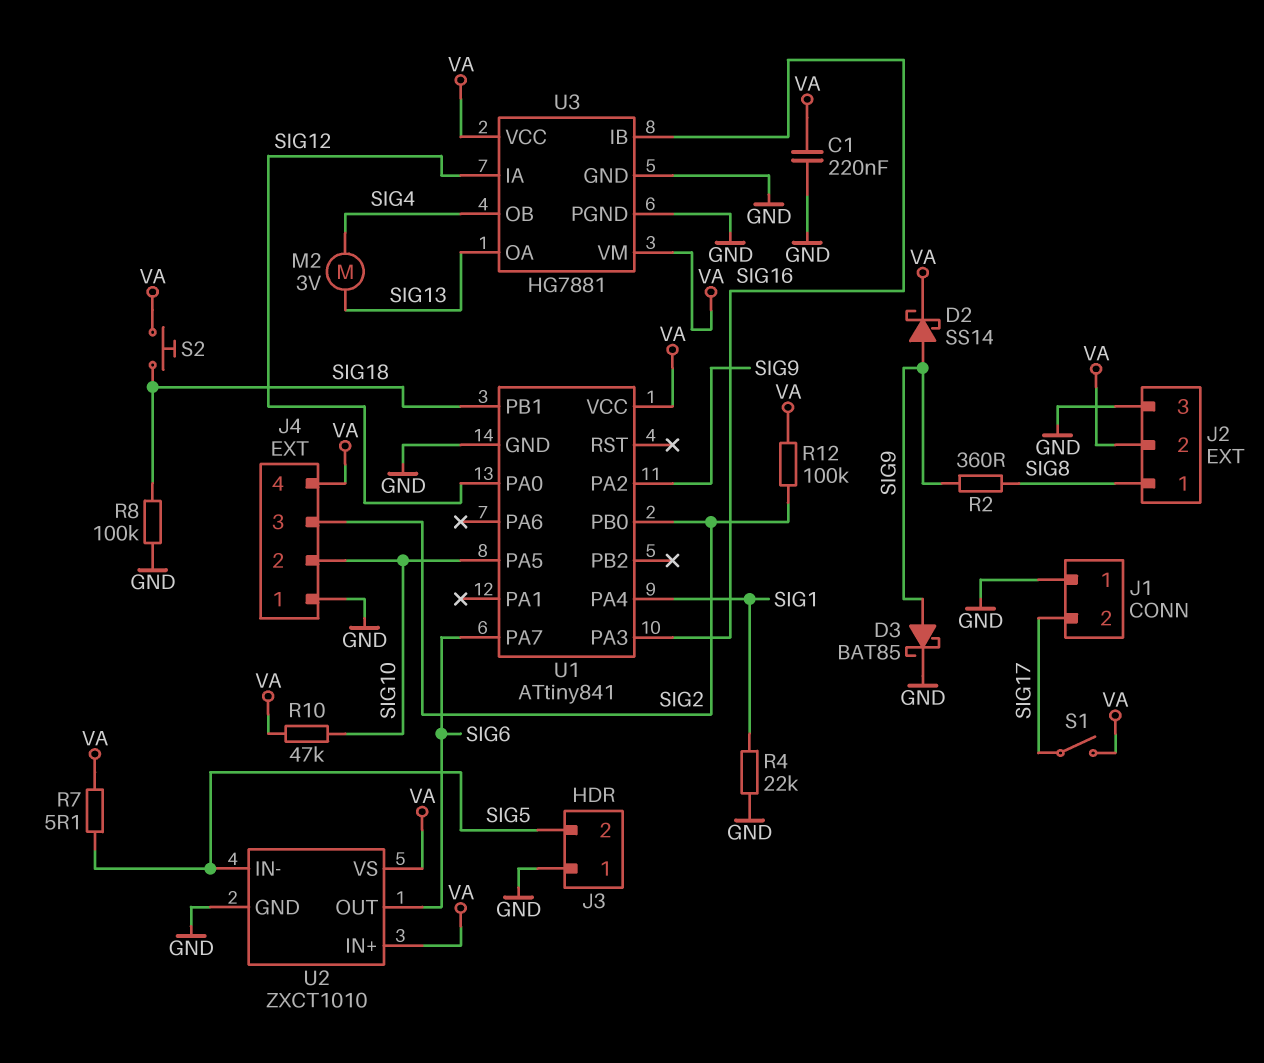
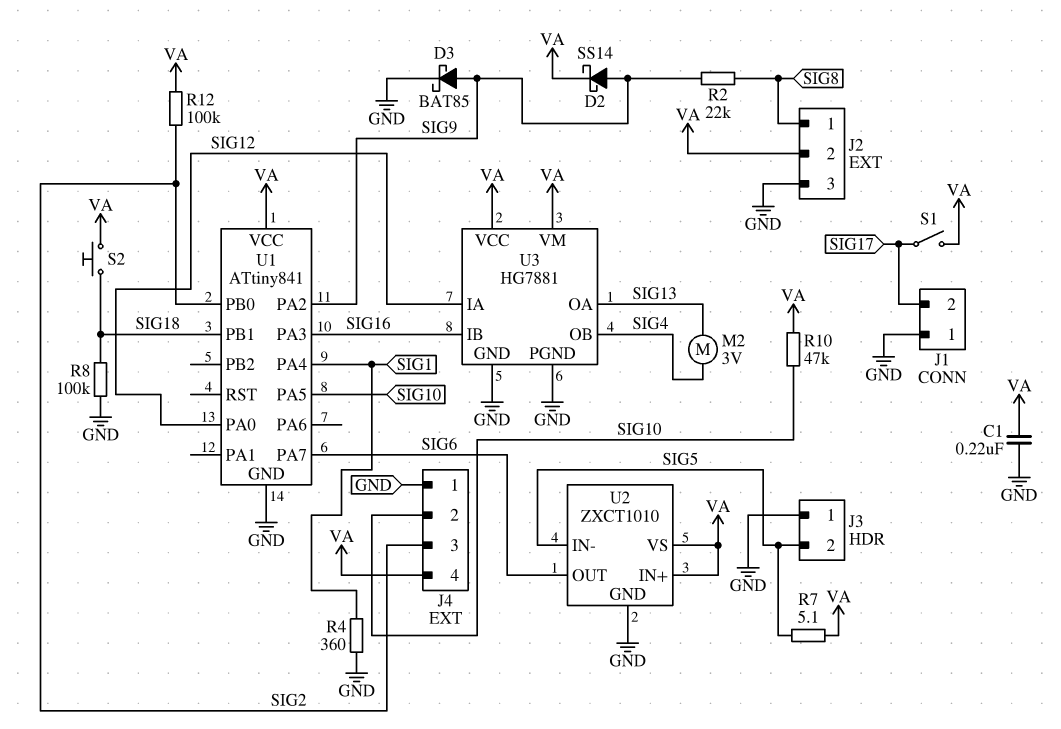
R2: 360 (SIG8, SIG9) -> 22k (SIG8, SIG9)
R4: 22k (GND, SIG1) -> 360 (GND, SIG1)

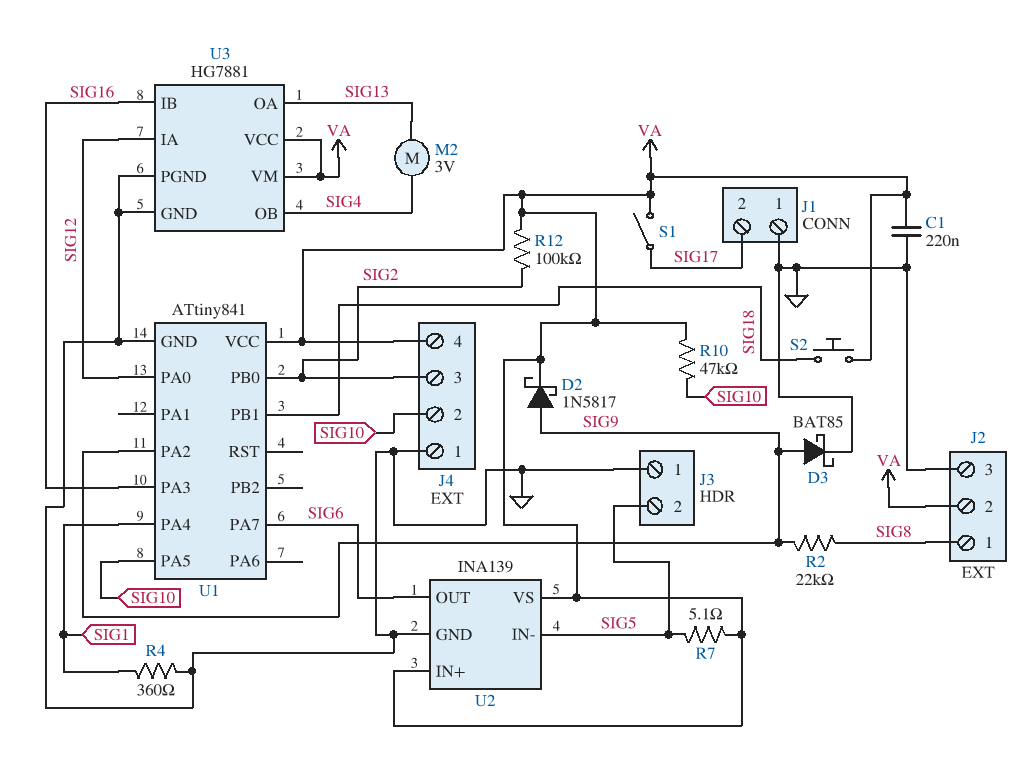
D2: schottky SS14 (A SIG9, K VA) -> schottky 1N5817 (A SIG9, K VA)
R8: 100k (GND, SIG18) -> none
U2: ZXCT1010 -> INA139

